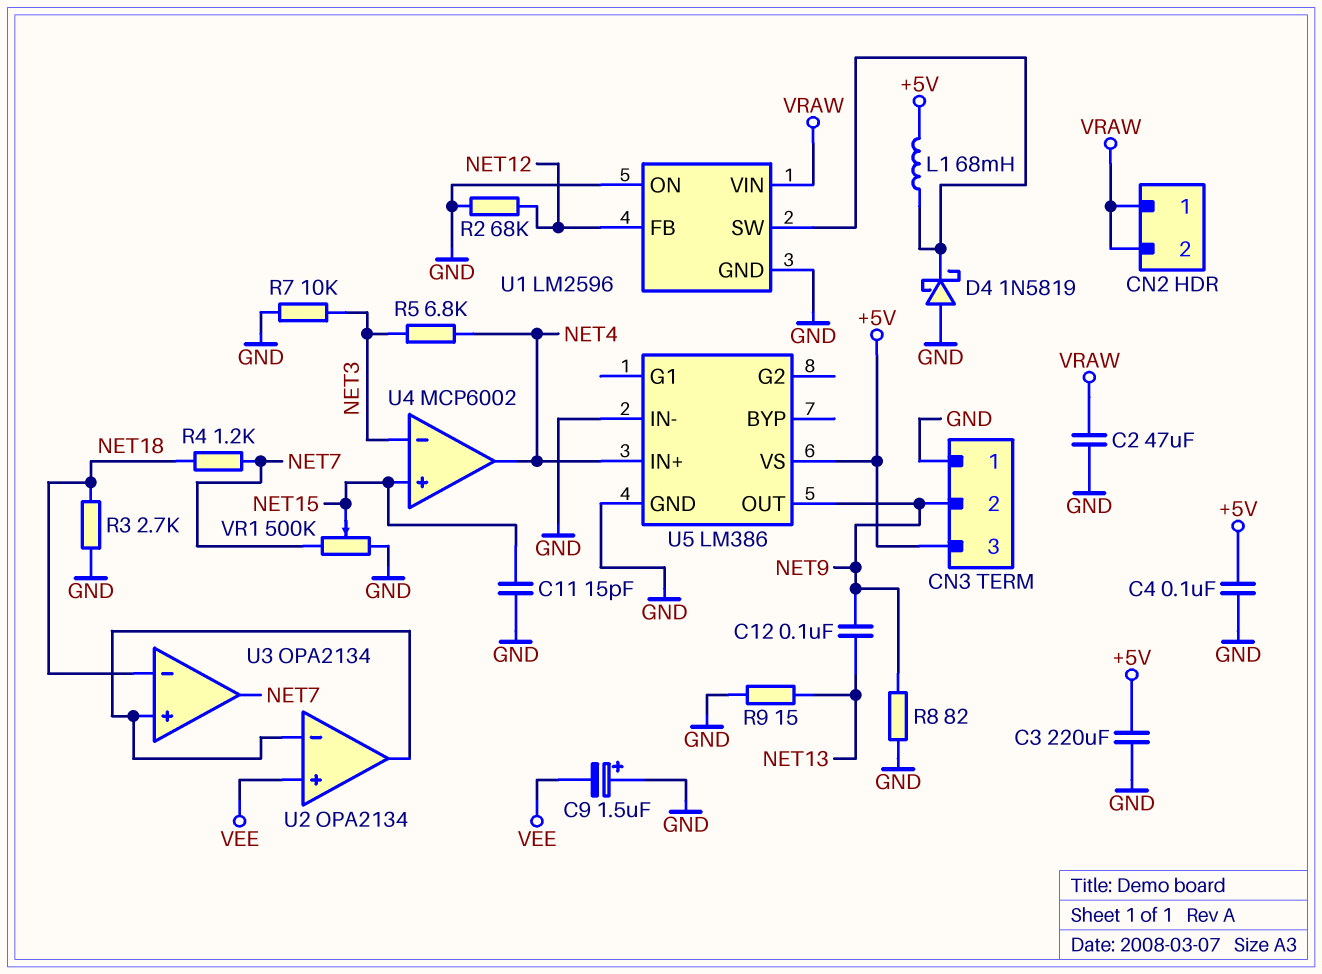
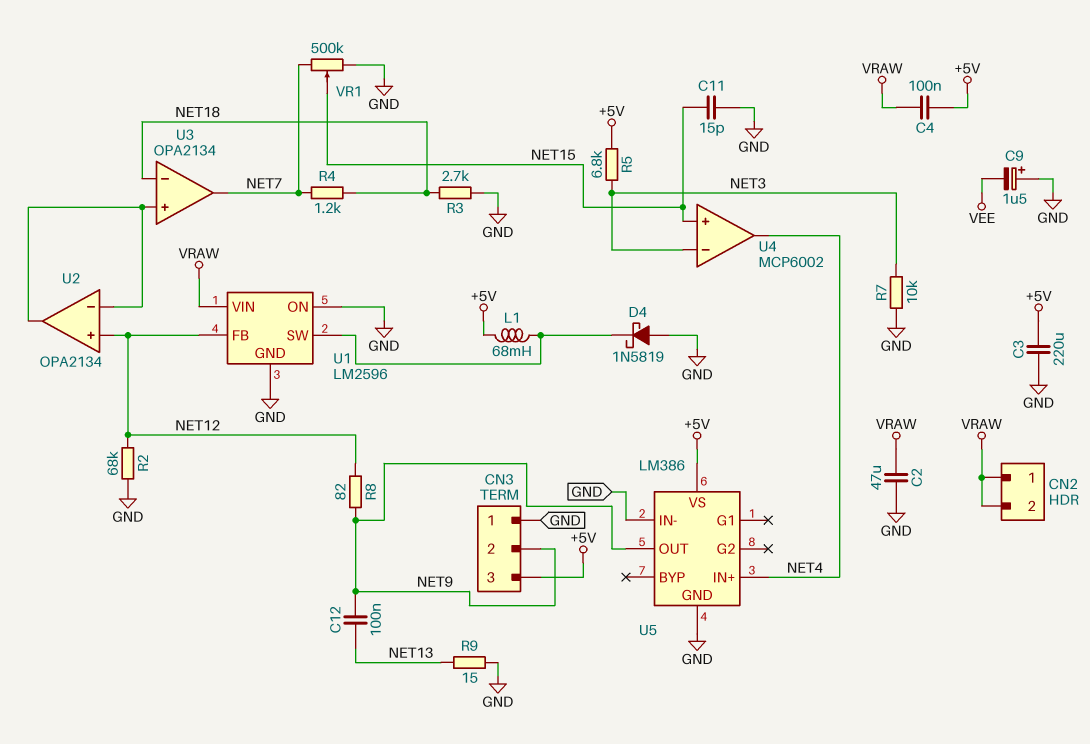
C4: 100nF (+5V, GND) -> 100nF (+5V, VRAW)
R5: 6.8k (NET3, NET4) -> 6.8k (+5V, NET3)
R8: 82 (GND, NET9) -> 82 (NET9, NET12)
U2 pin in+: VEE -> NET12

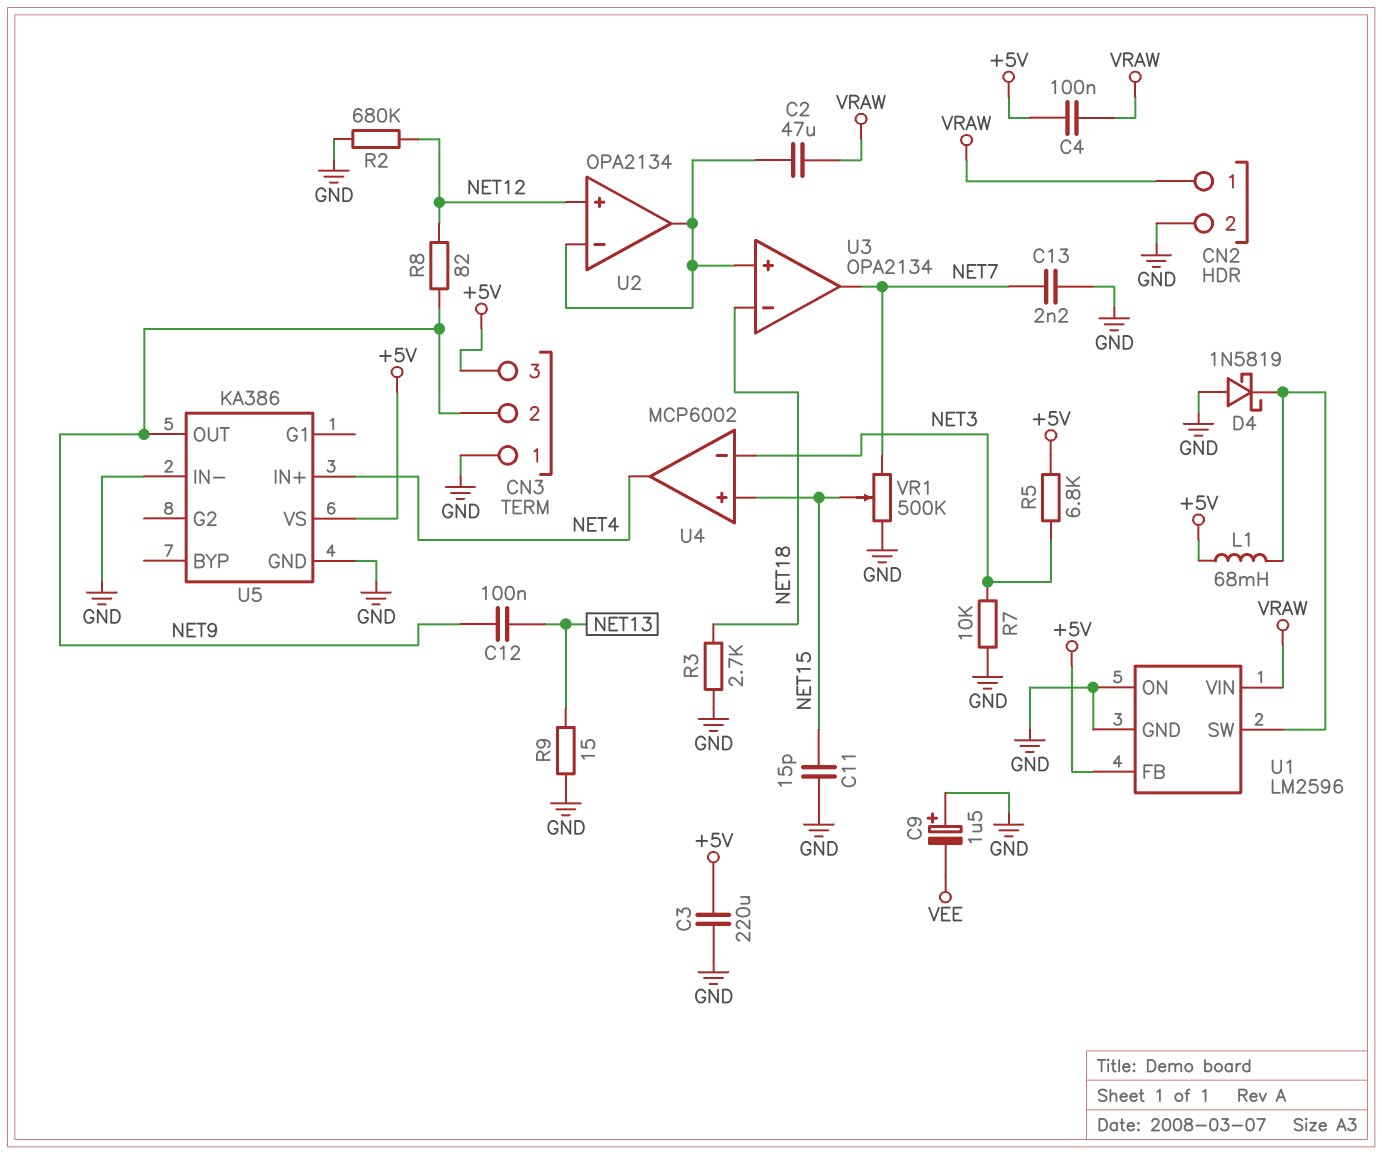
C2: 47uF (GND, VRAW) -> 47uF (U2/in-, VRAW)
C13: none -> 2.2nF (GND, NET7)
CN2 pin 2: VRAW -> GND
R2: 68k (GND, NET12) -> 680k (GND, NET12)
R4: 1.2k (NET7, NET18) -> none
U1 pin FB: NET12 -> +5V
U5: LM386 -> KA386

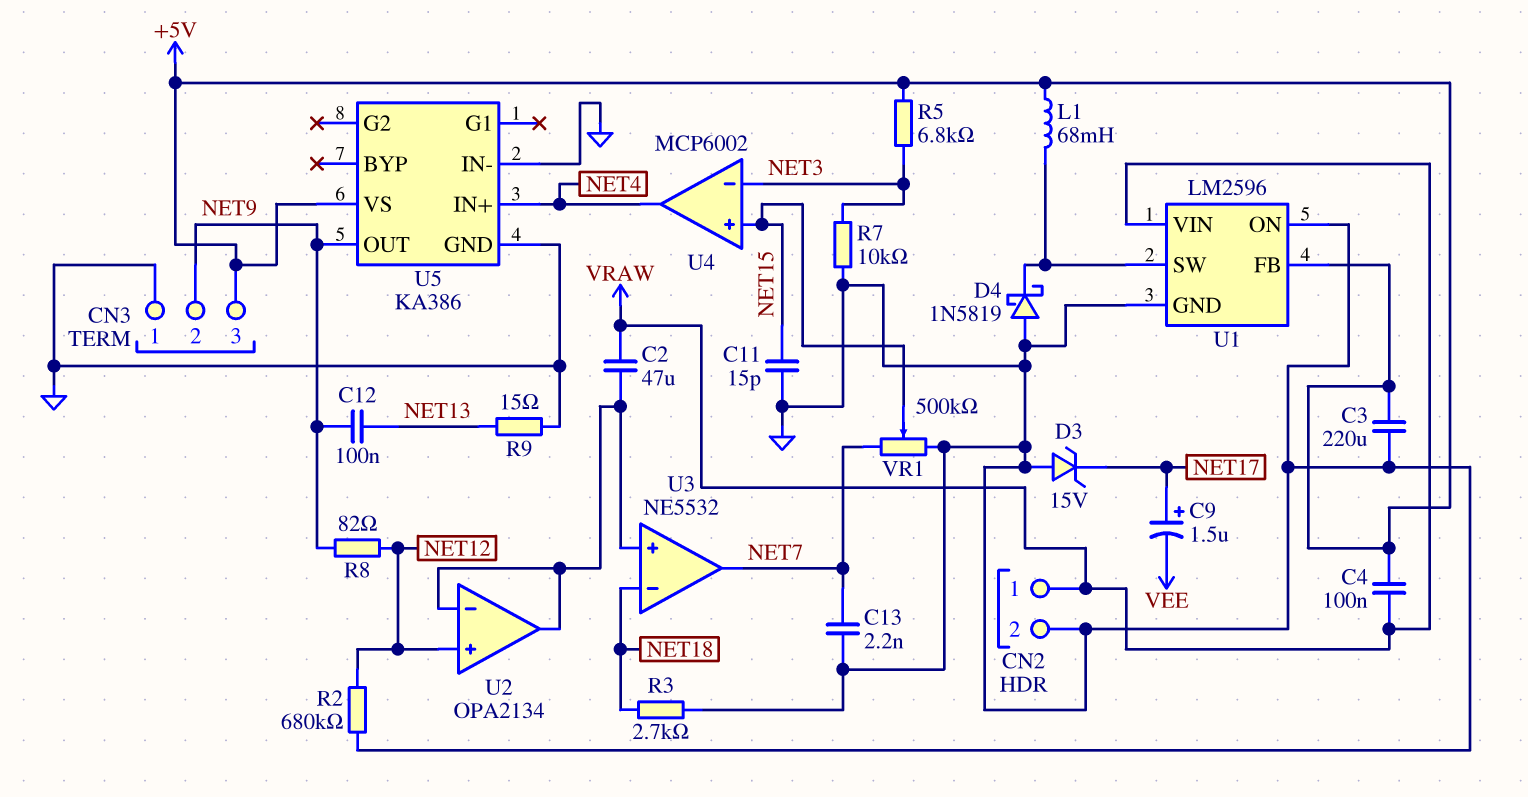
C9: 1.5uF (plus GND, minus VEE) -> 1.5uF (plus NET17, minus VEE)
D3: none -> zener 15V (A GND, K NET17)
U3: OPA2134 -> NE5532

